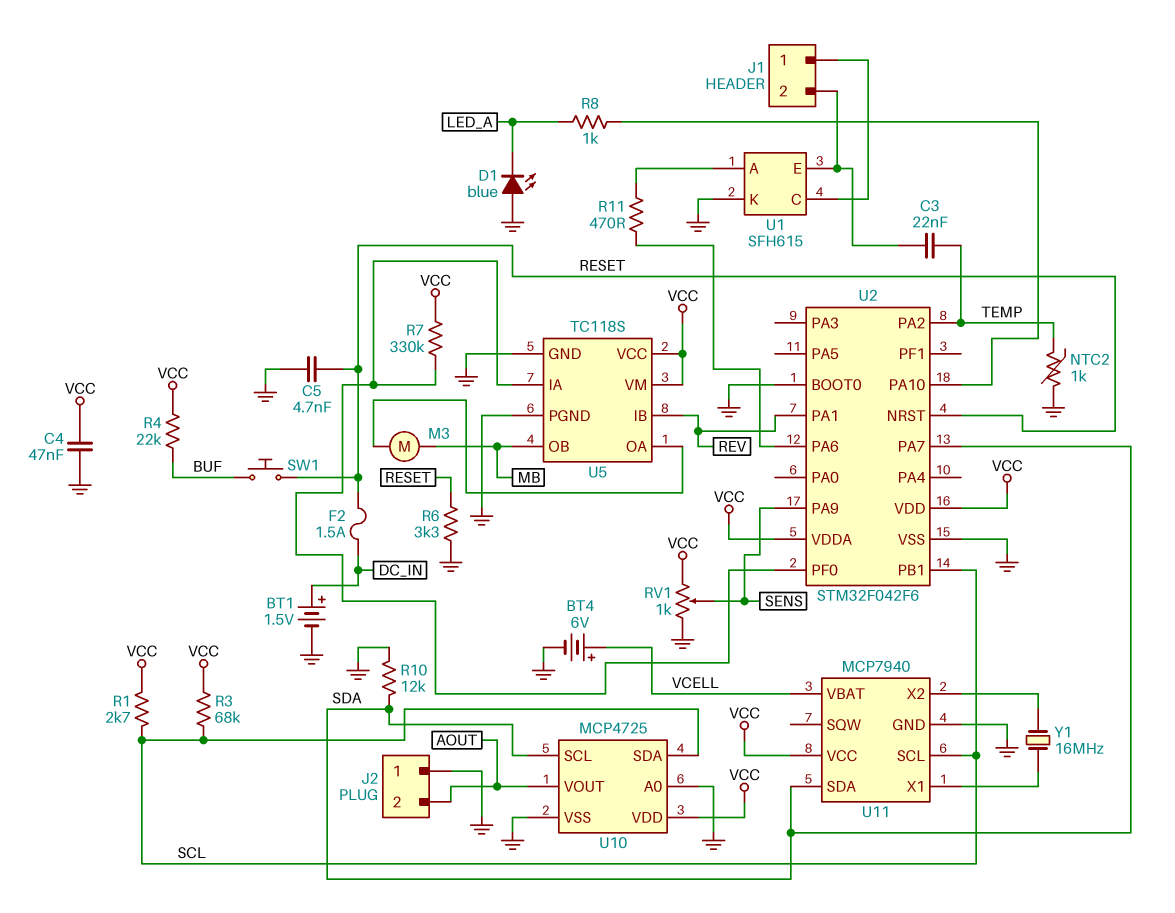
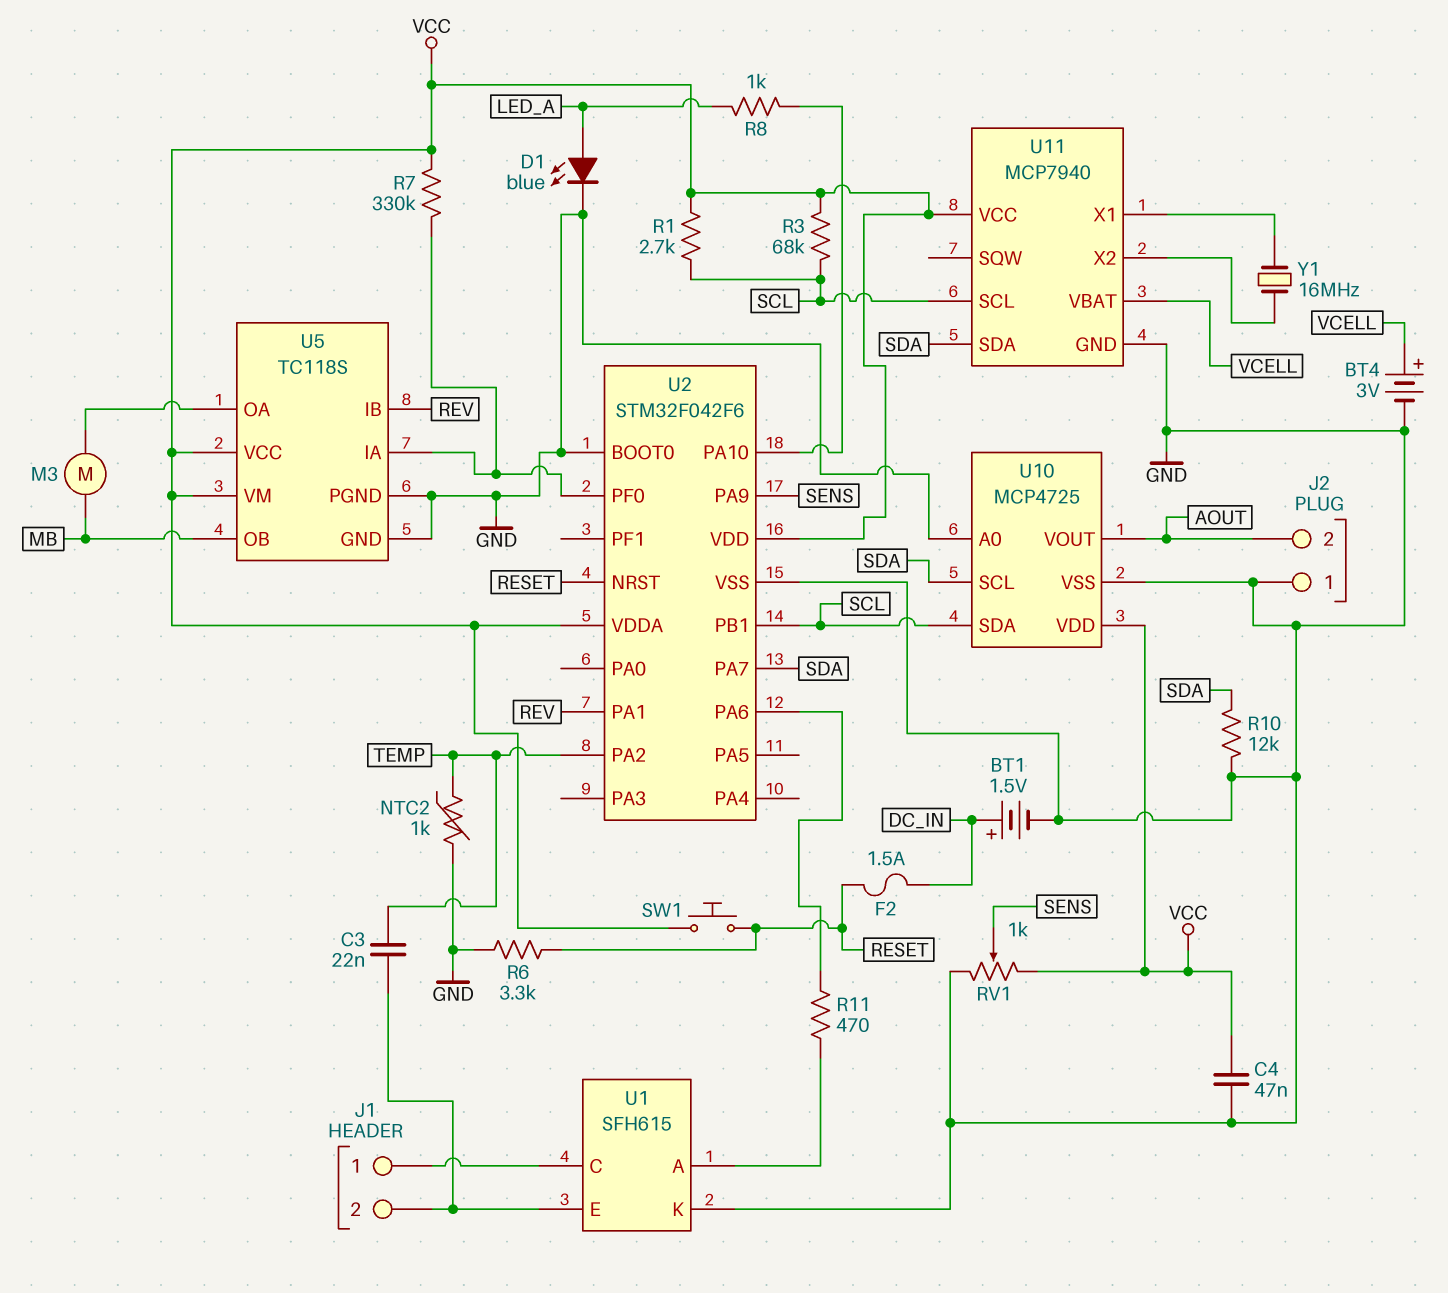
BT4: 6V (plus VCELL, minus GND) -> 3V (plus VCELL, minus GND)
C5: 4.7nF (GND, RESET) -> none
D1: LED blue (A GND, K LED_A) -> LED blue (A LED_A, K GND)
R4: 22k (BUF, VCC) -> none
SW1: button (BUF, RESET) -> button (RESET, VCC)

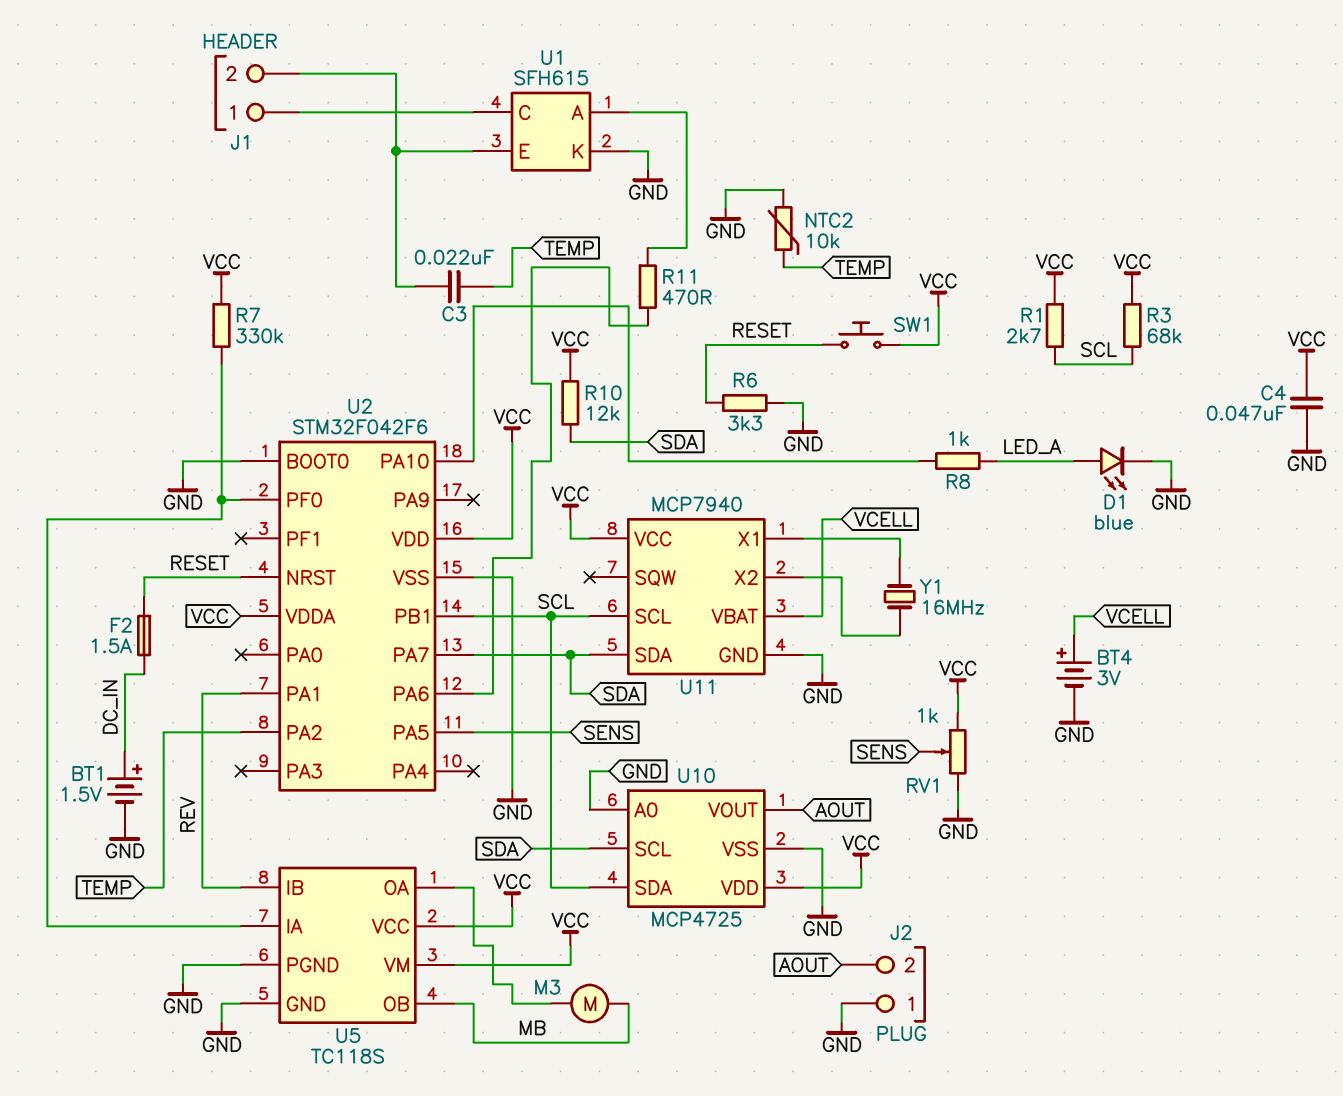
NTC2: 1k (GND, TEMP) -> 10k (GND, TEMP)
R10: 12k (GND, SDA) -> 12k (SDA, VCC)
U2 pin PA5: none -> SENS
U2 pin PA9: SENS -> none

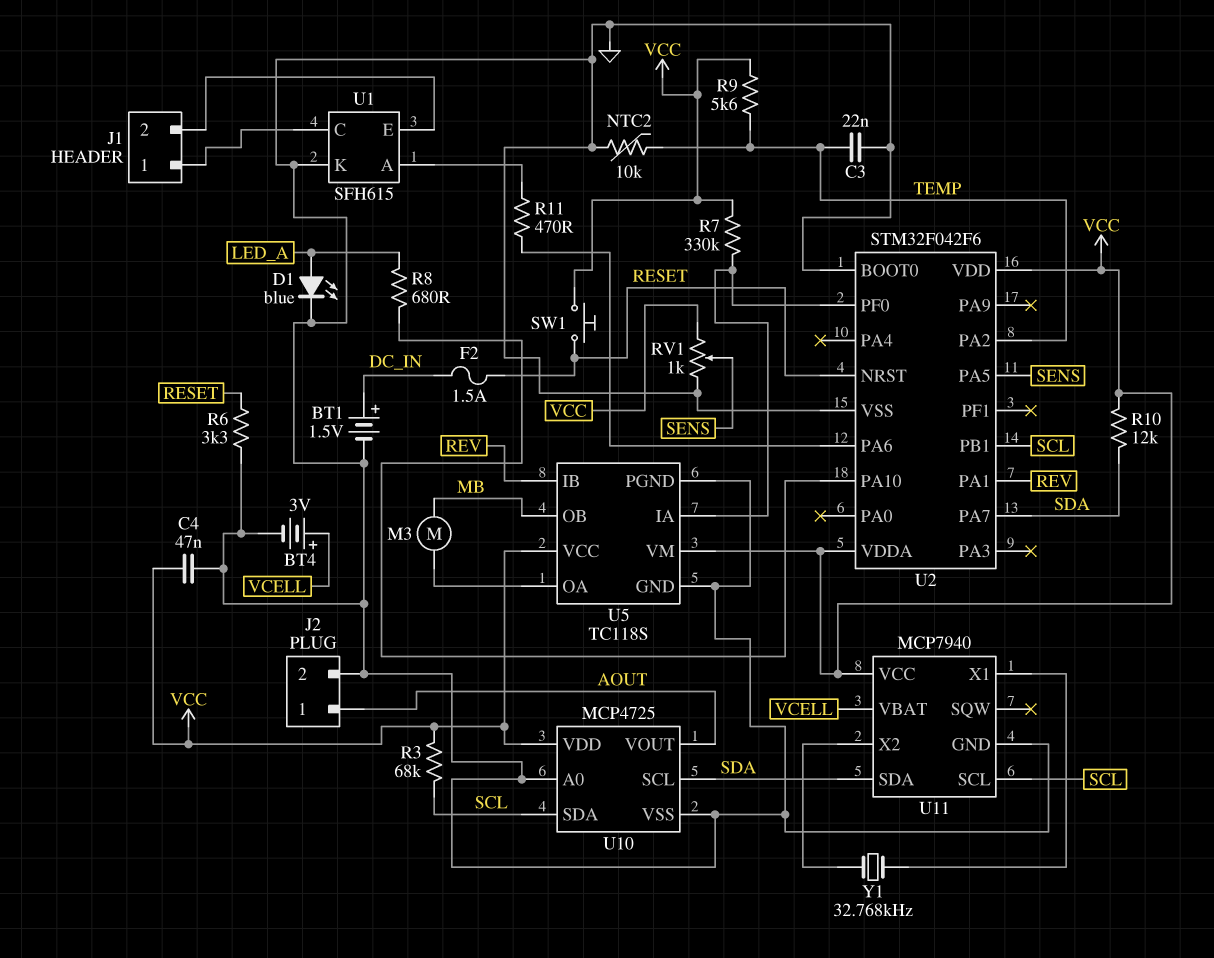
C3: 22nF (J1/2, TEMP) -> 22nF (GND, TEMP)
J2 pin 1: GND -> AOUT
J2 pin 2: AOUT -> GND
R1: 2.7k (SCL, VCC) -> none
R8: 1k (LED_A, U2/PA10) -> 680 (LED_A, U2/PA10)
R9: none -> 5.6k (TEMP, VCC)
Y1: 16MHz (U11/X1, U11/X2) -> 32.768kHz (U11/X1, U11/X2)

